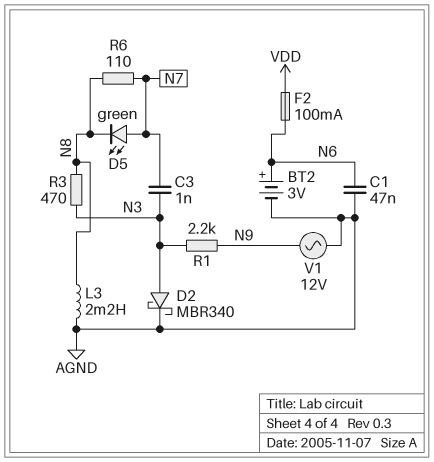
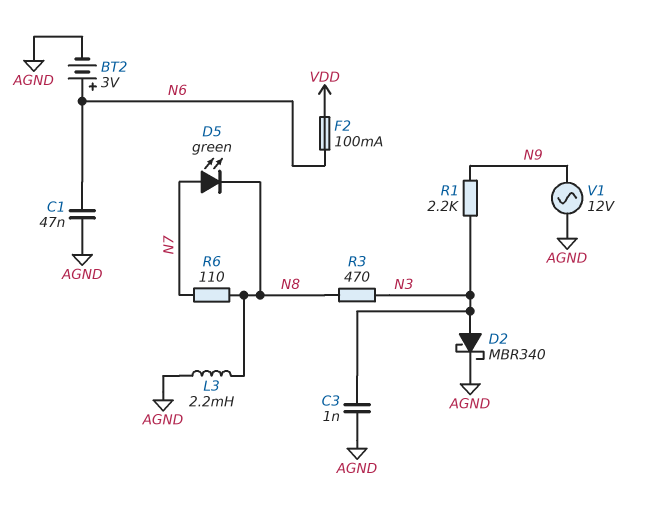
C3: 1nF (N3, N7) -> 1nF (AGND, N3)

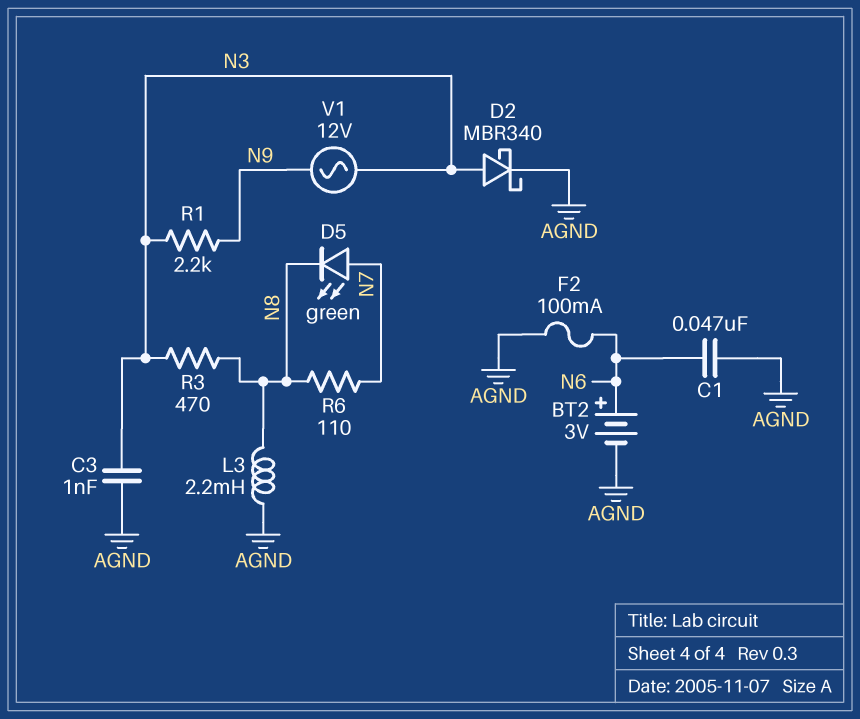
F2: 100mA (N6, VDD) -> 100mA (AGND, N6)
V1: AC 12V (AGND, N9) -> AC 12V (N3, N9)

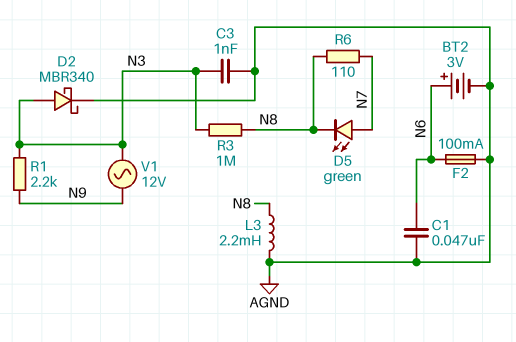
R3: 470 (N3, N8) -> 1M (N3, N8)

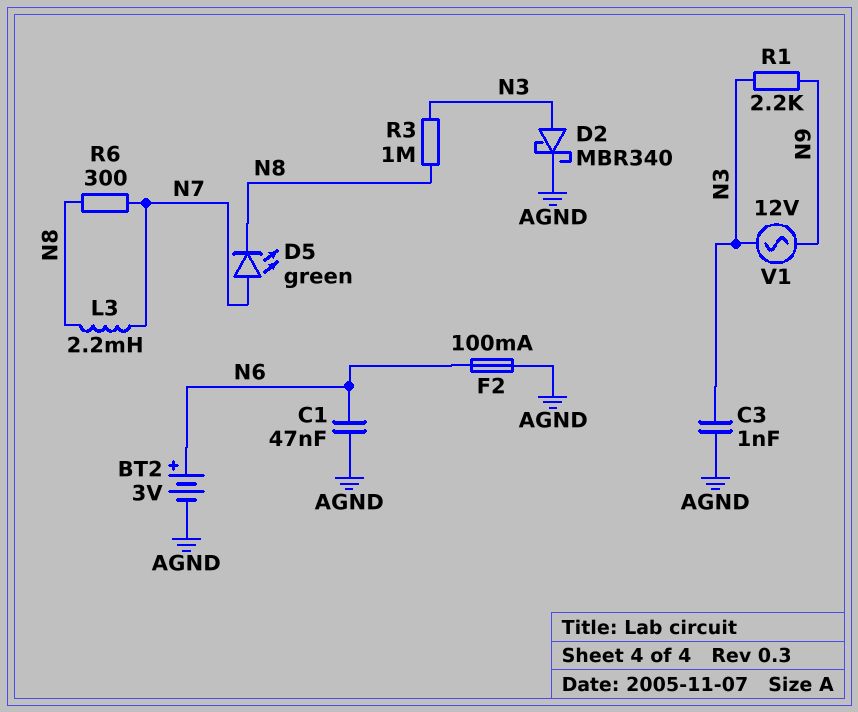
L3: 2.2mH (AGND, N8) -> 2.2mH (N7, N8)
R6: 110 (N7, N8) -> 300 (N7, N8)

